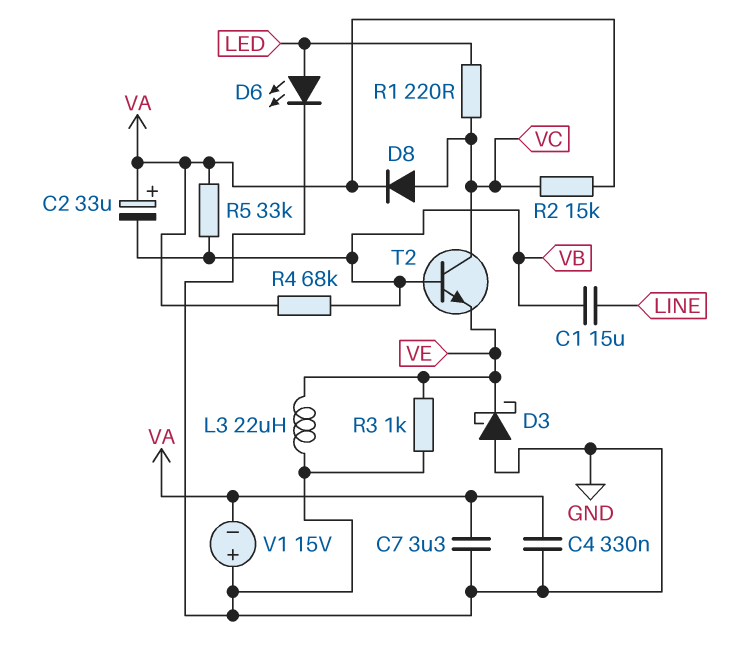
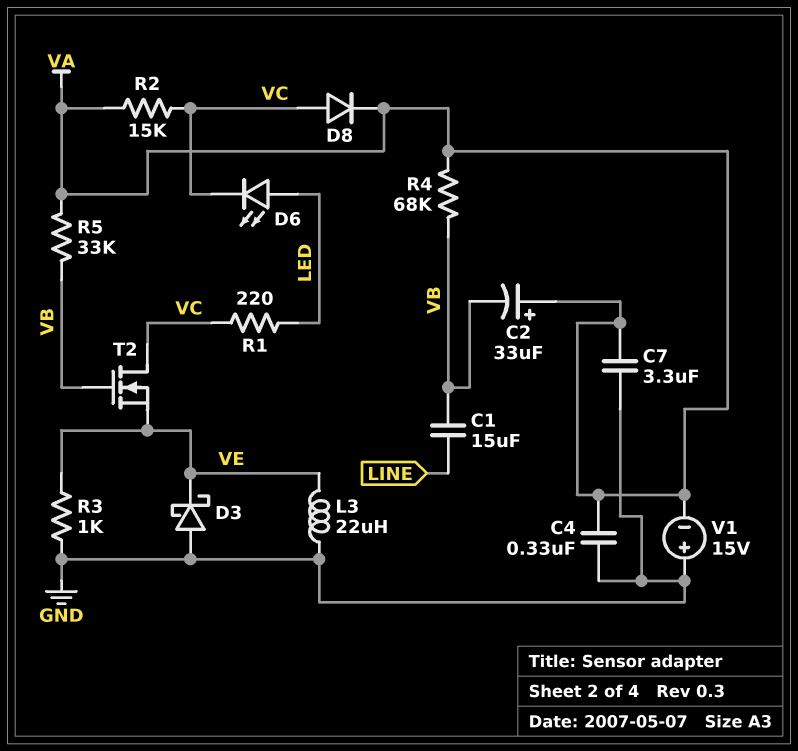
D6: LED (A LED, K GND) -> LED (A LED, K VC)
T2: NPN (B VB, C VC, E VE) -> NMOS (G VB, D VC, S VE)

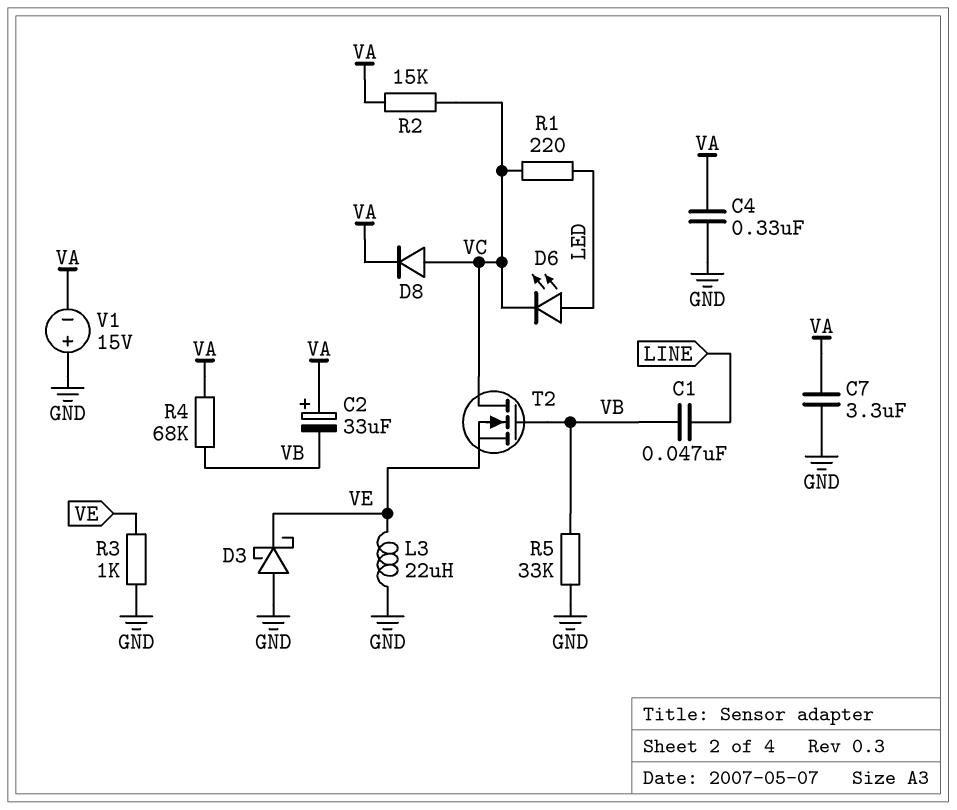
C1: 15uF (LINE, VB) -> 47nF (LINE, VB)
R5: 33k (VA, VB) -> 33k (GND, VB)

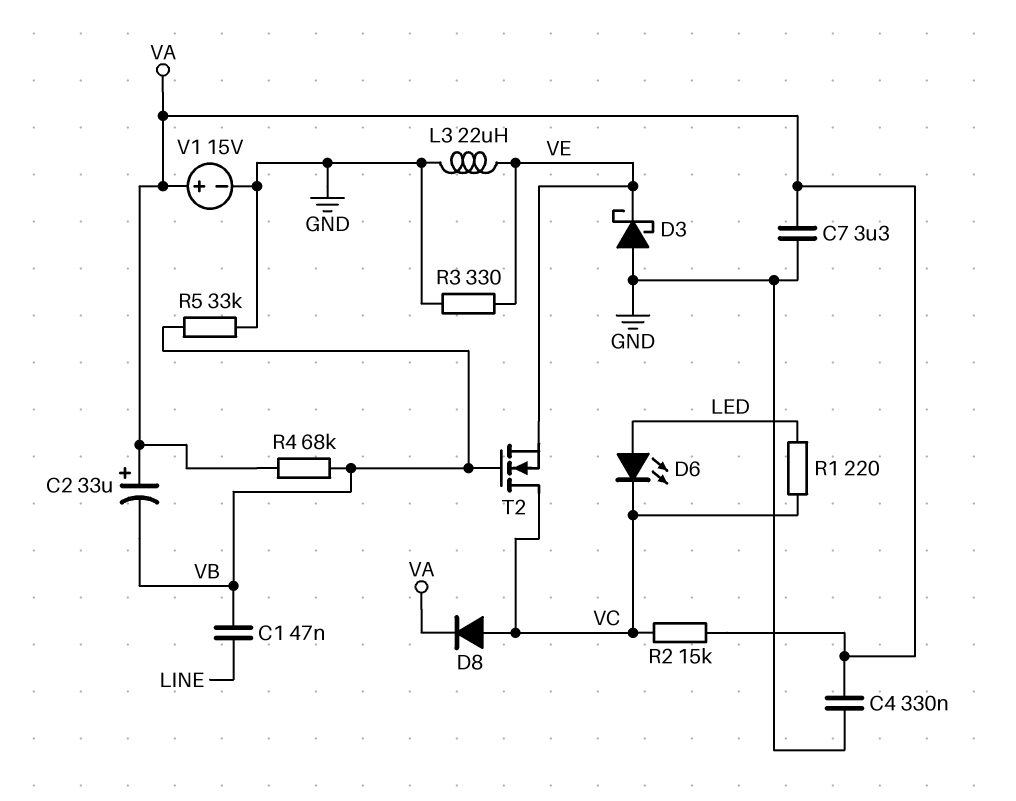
R3: 1k (GND, VE) -> 330 (GND, VE)
V1: 15V (plus GND, minus VA) -> 15V (plus VA, minus GND)

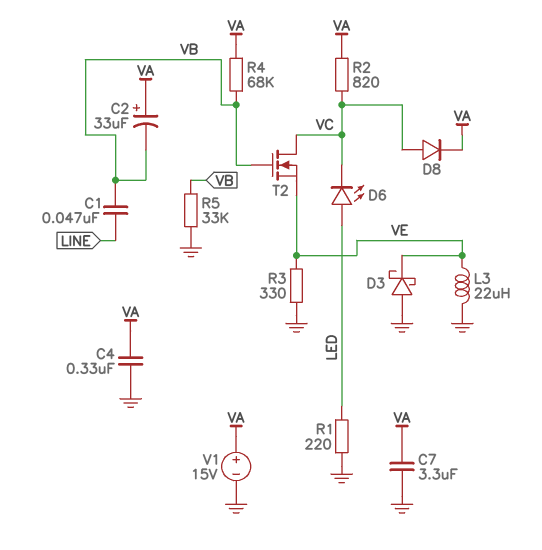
R1: 220 (LED, VC) -> 220 (GND, LED)
R2: 15k (VA, VC) -> 820 (VA, VC)

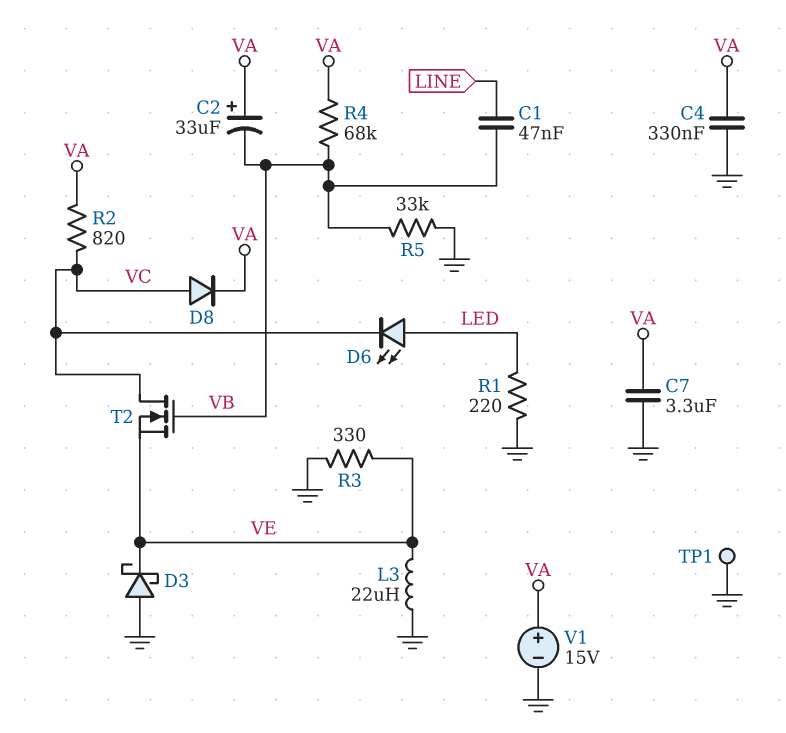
TP1: none -> test point (GND)

